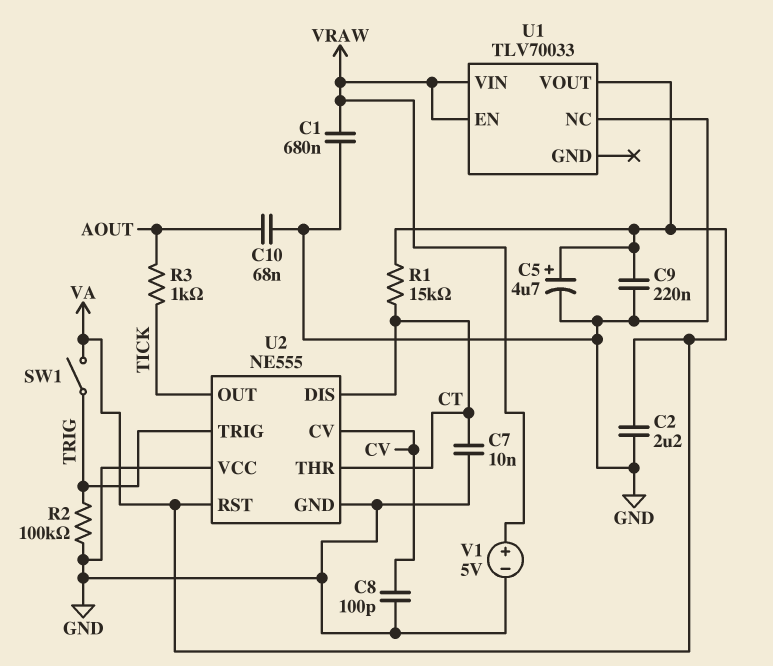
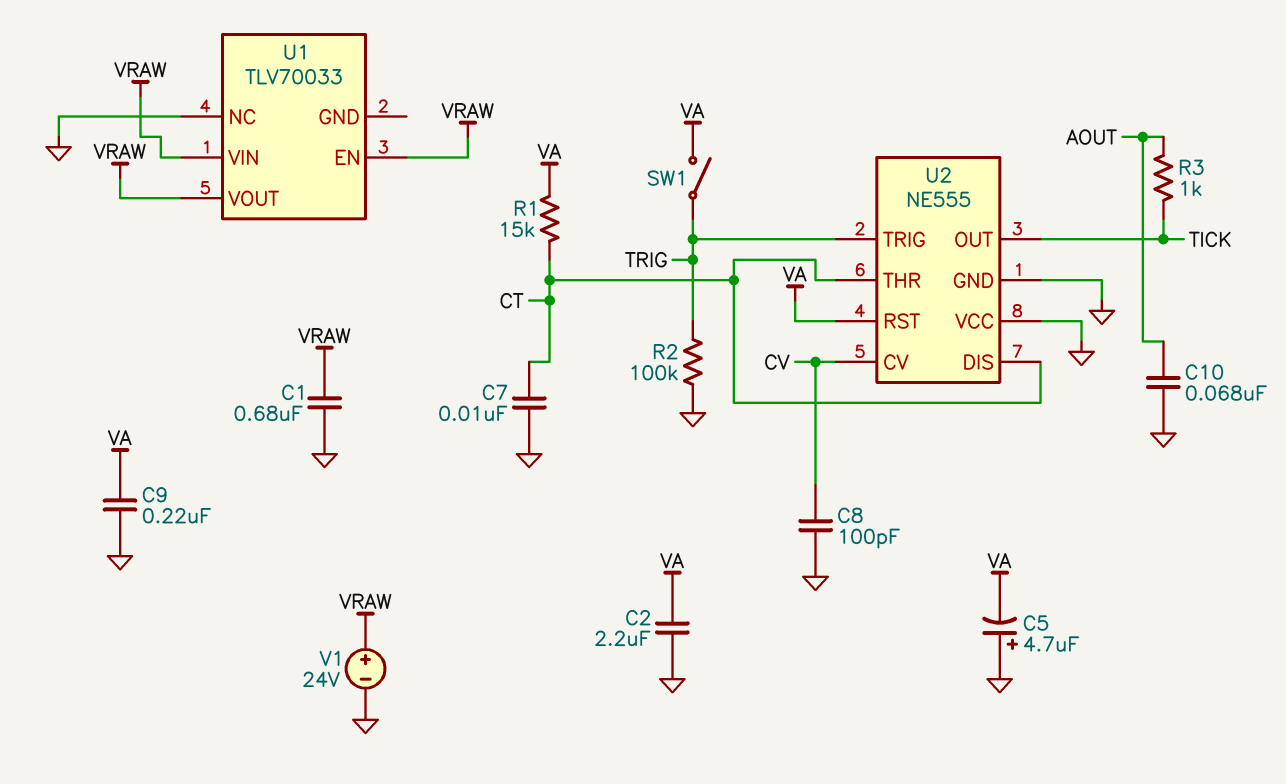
C5: 4.7uF (plus VA, minus GND) -> 4.7uF (plus GND, minus VA)
U1 pin VOUT: VA -> VRAW
V1: 5V (plus VRAW, minus GND) -> 24V (plus VRAW, minus GND)

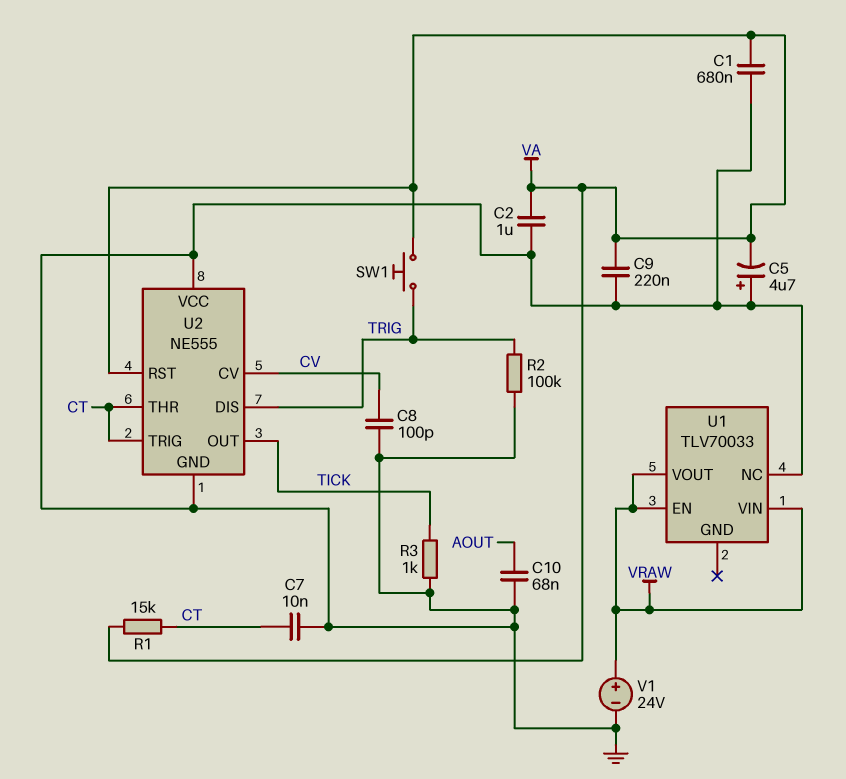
C1: 680nF (GND, VRAW) -> 680nF (GND, VA)
C2: 2.2uF (GND, VA) -> 1uF (GND, VA)
R3: 1k (AOUT, TICK) -> 1k (GND, TICK)
SW1: switch (TRIG, VA) -> button (TRIG, VA)
U2 pin DIS: CT -> TRIG
U2 pin TRIG: TRIG -> CT

